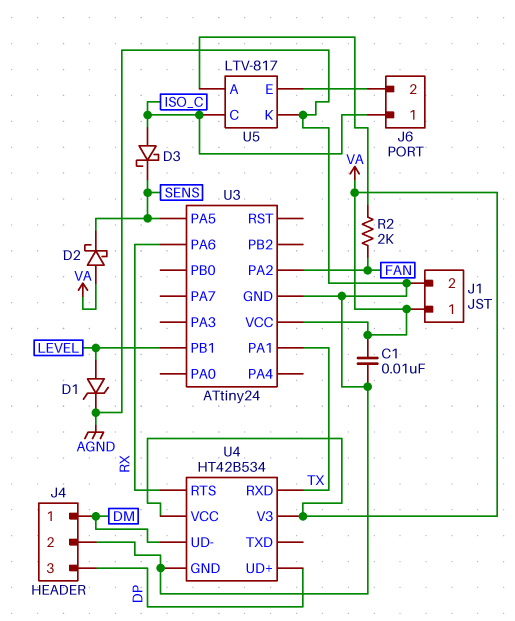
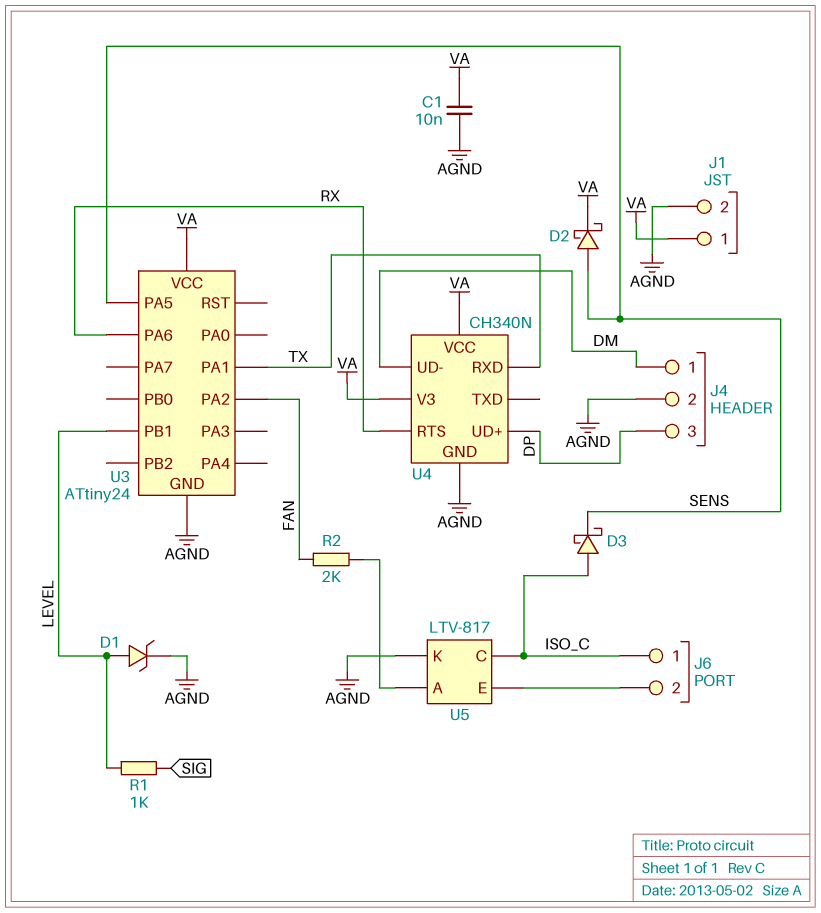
D2: schottky (A VA, K SENS) -> schottky (A SENS, K VA)
R1: none -> 1k (LEVEL, SIG)
U4: HT42B534 -> CH340N

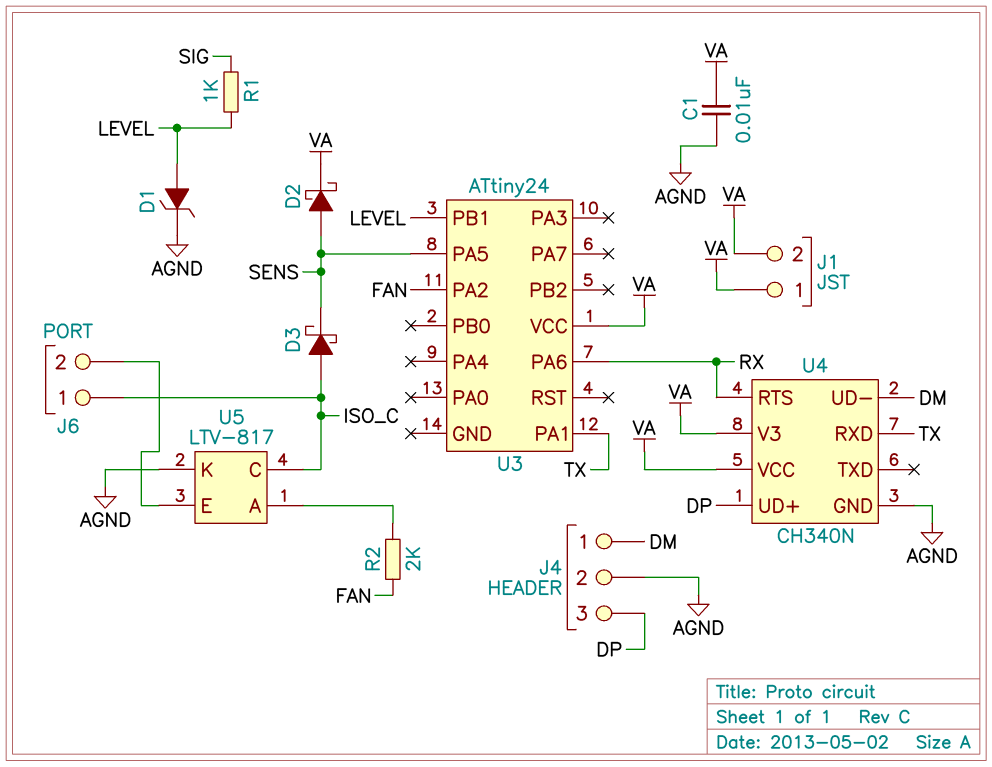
J1 pin 2: AGND -> VA
U3 pin GND: AGND -> none

